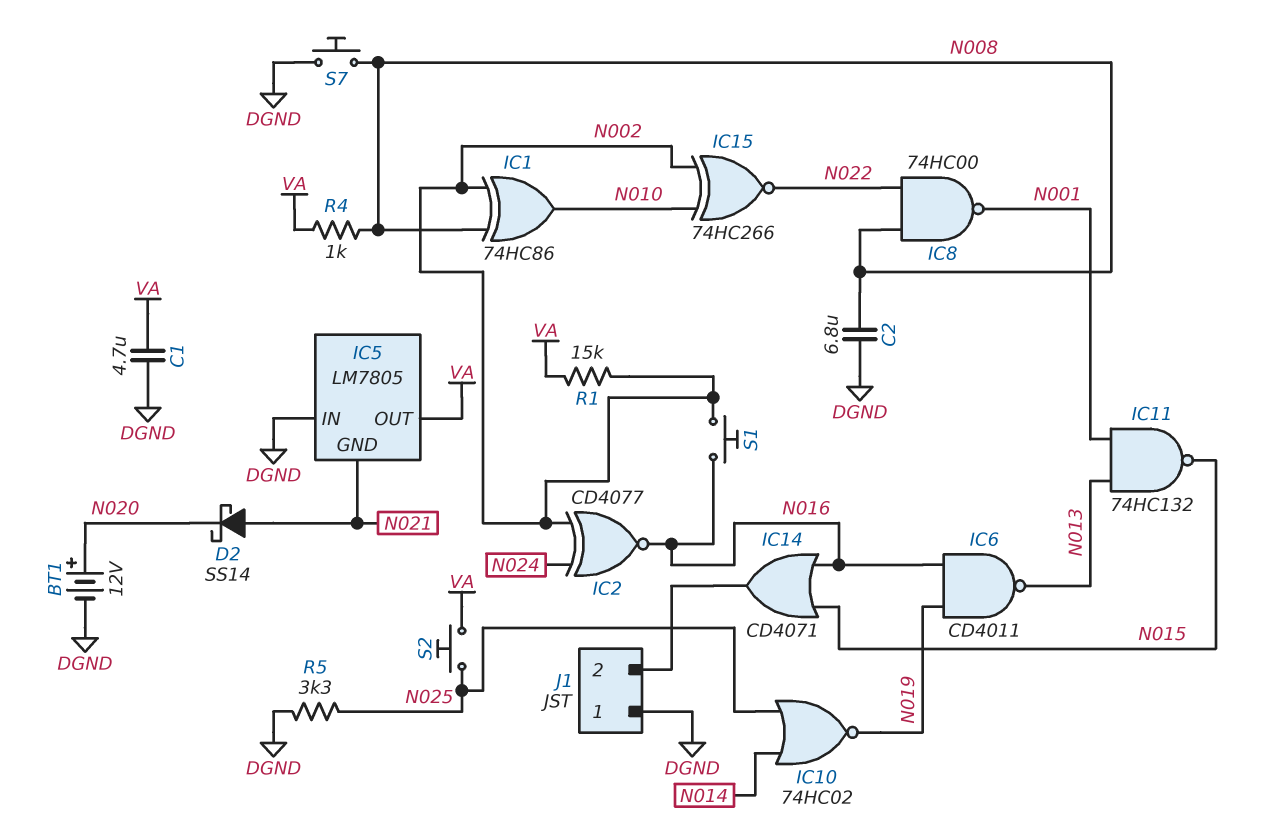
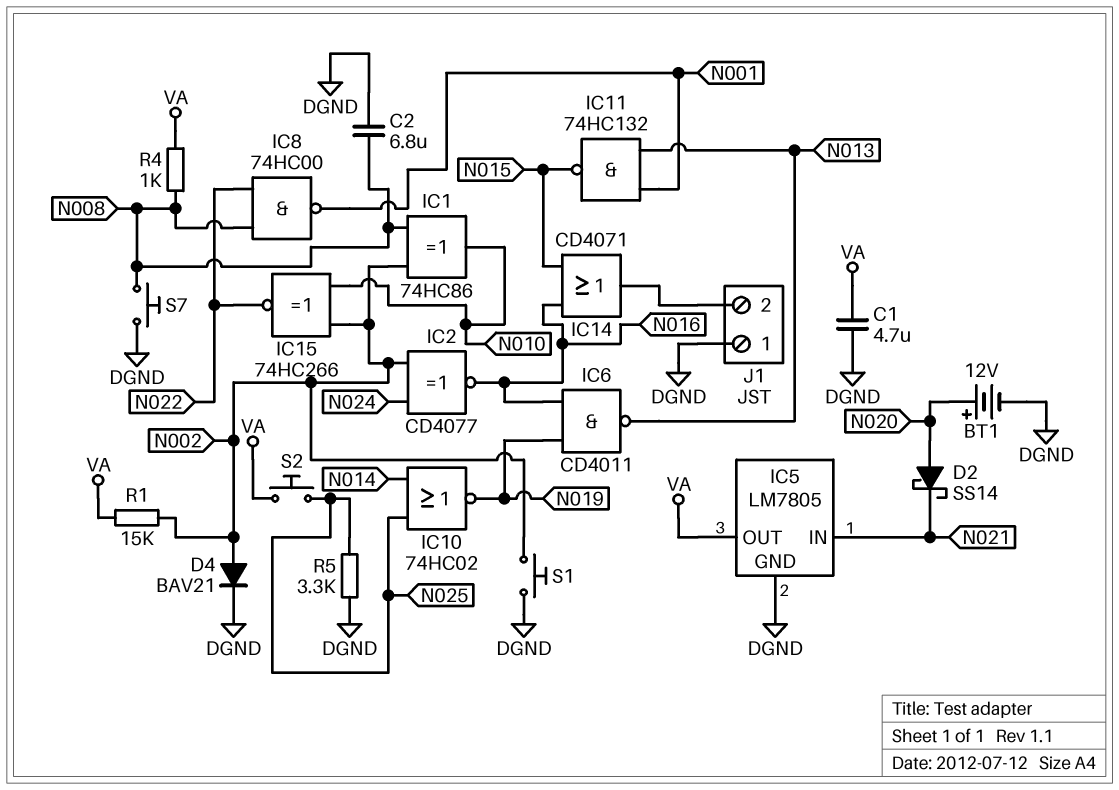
D2: schottky SS14 (A N021, K N020) -> schottky SS14 (A N020, K N021)
D4: none -> diode BAV21 (A N002, K DGND)
IC5 pin GND: N021 -> DGND
IC5 pin IN: DGND -> N021
S1: button (N002, N016) -> button (DGND, N002)

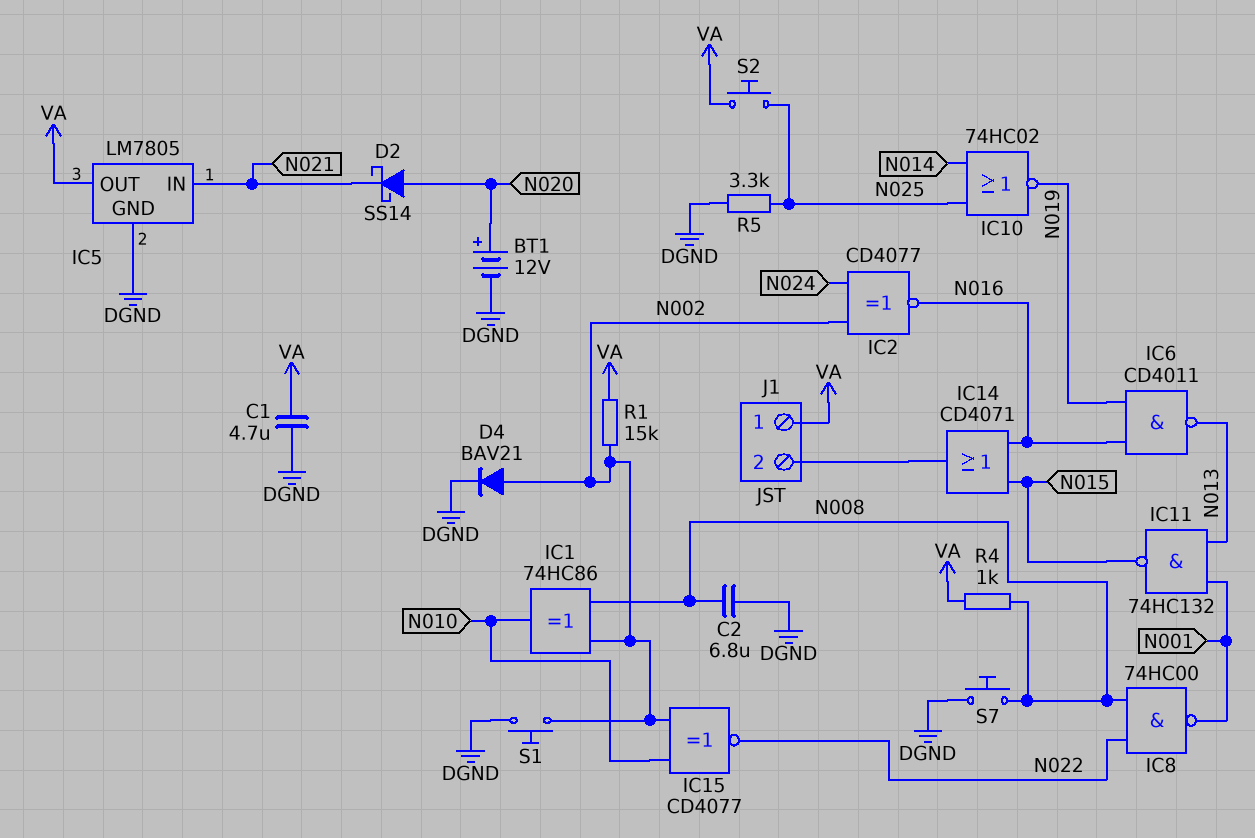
IC15: XNOR 74HC266 (in N002, in N010, out N022) -> XNOR CD4077 (in N002, in N010, out N022)
J1 pin 1: DGND -> VA

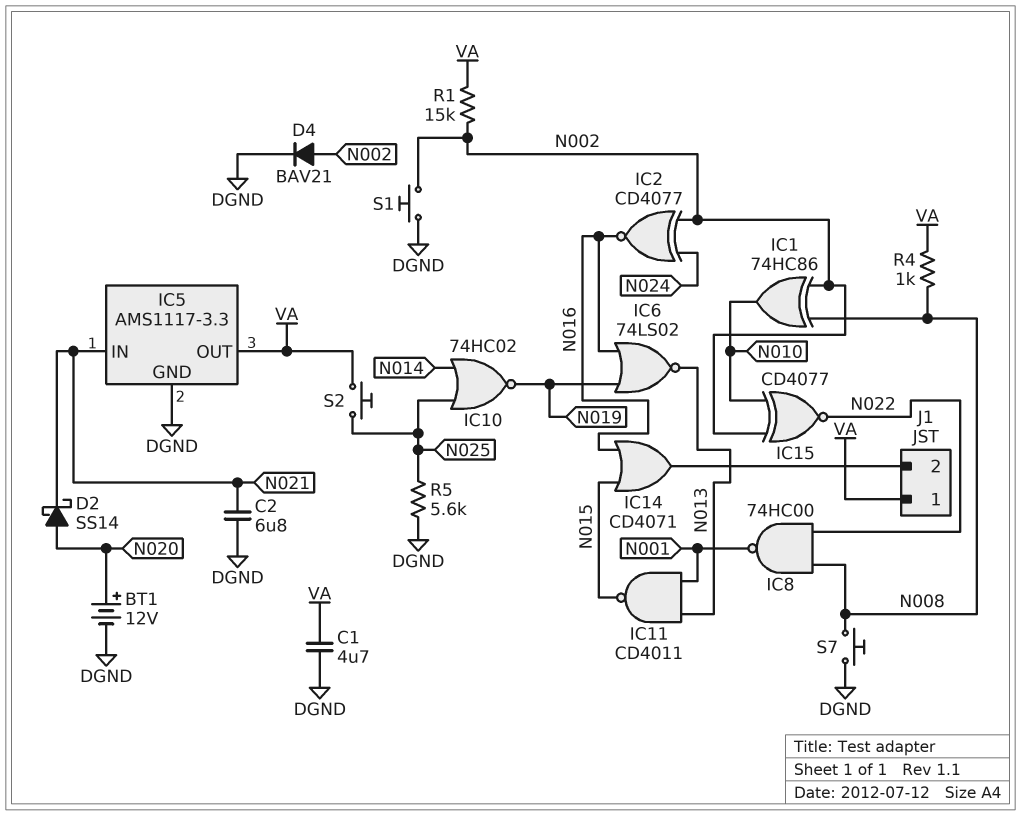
C2: 6.8uF (DGND, N008) -> 6.8uF (DGND, N021)
IC5: LM7805 -> AMS1117-3.3
IC6: NAND CD4011 (in N016, in N019, out N013) -> NOR 74LS02 (in N016, in N019, out N013)
IC11: NAND 74HC132 (in N001, in N013, out N015) -> NAND CD4011 (in N001, in N013, out N015)
R5: 3.3k (DGND, N025) -> 5.6k (DGND, N025)

